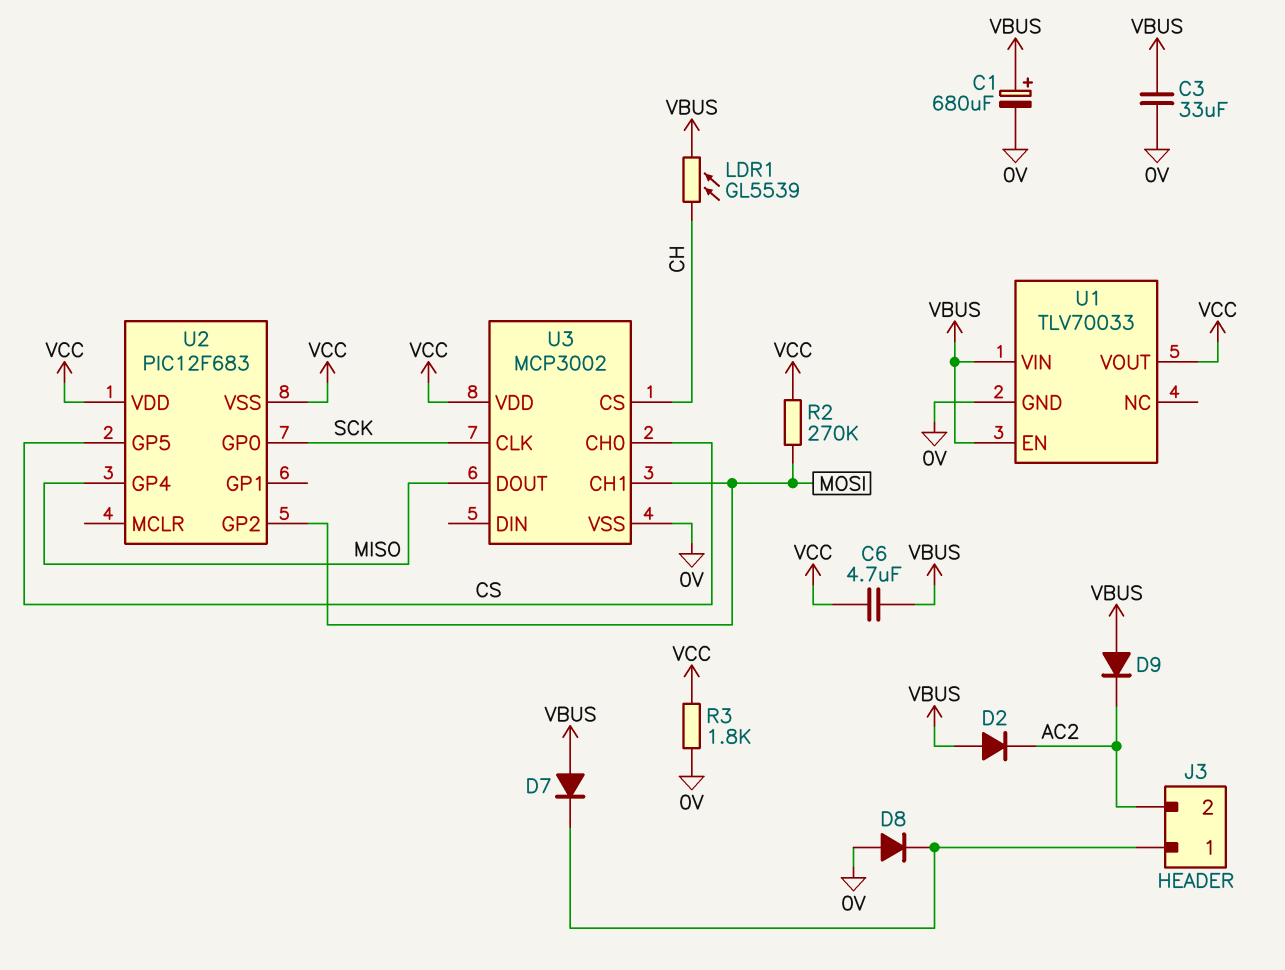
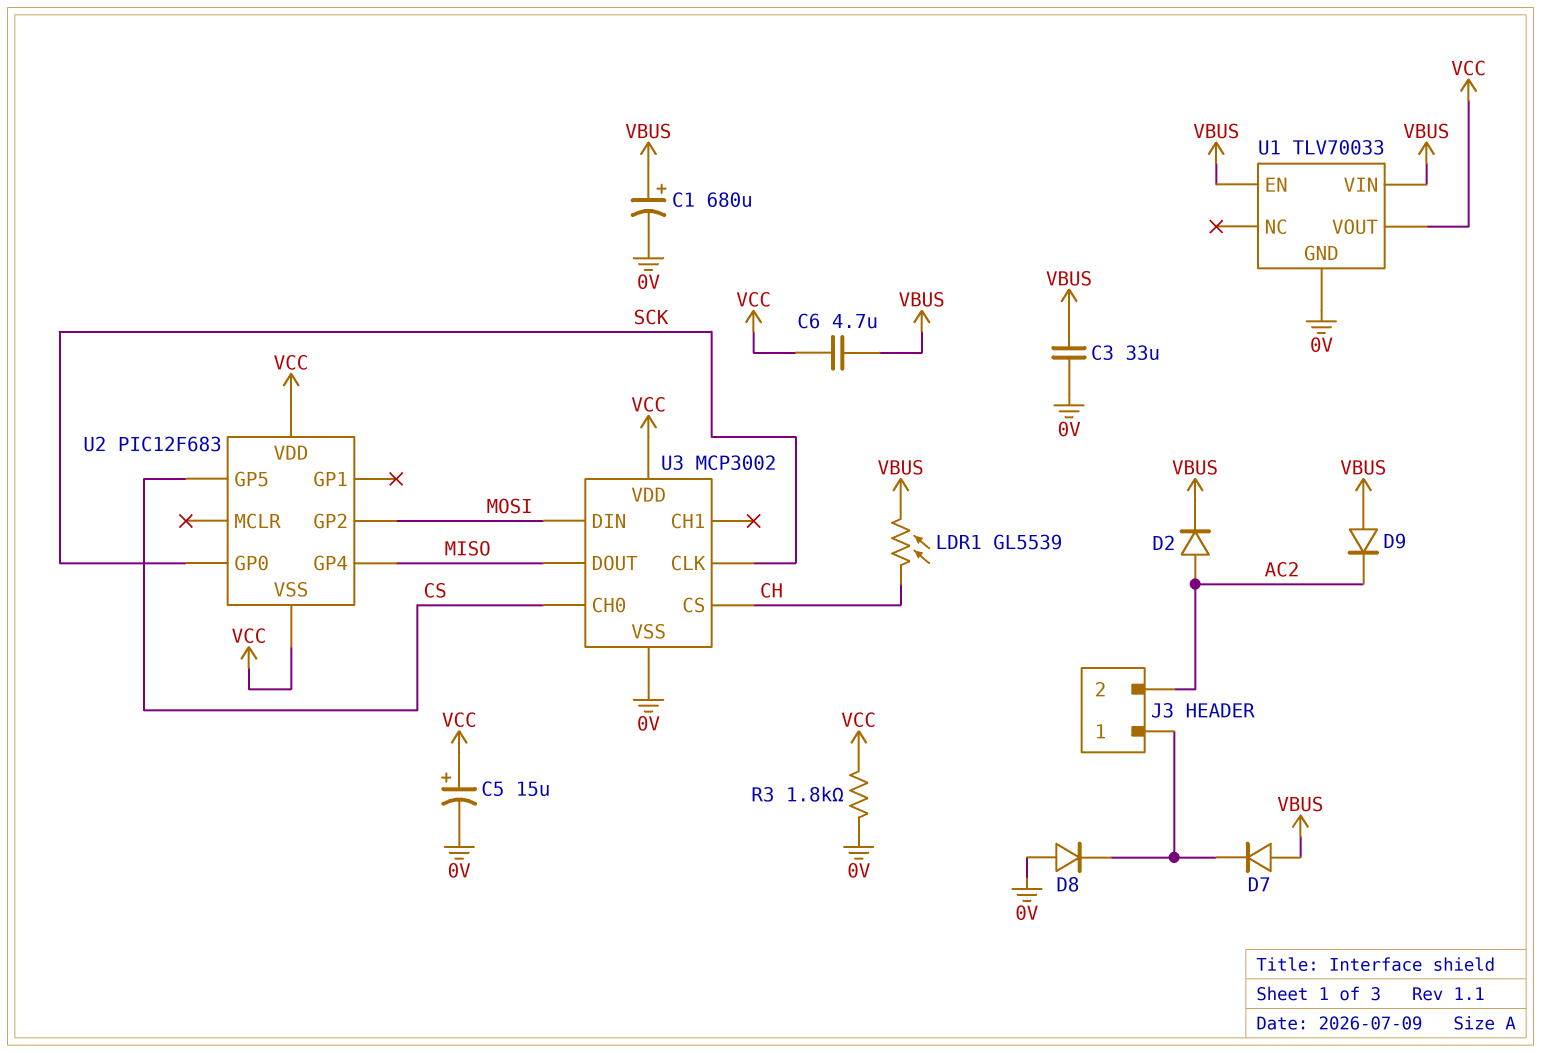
C5: none -> 15uF (plus VCC, minus 0V)
D2: diode (A VBUS, K AC2) -> diode (A AC2, K VBUS)
R2: 270k (MOSI, VCC) -> none
U3 pin CH1: MOSI -> none
U3 pin DIN: none -> MOSI

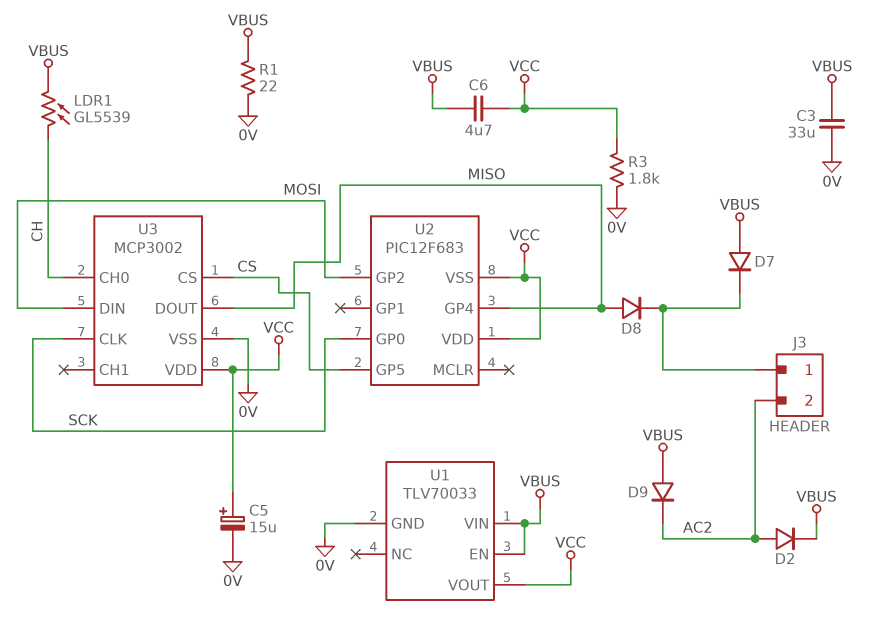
C1: 680uF (plus VBUS, minus 0V) -> none
D8: diode (A 0V, K J3/1) -> diode (A MISO, K J3/1)
R1: none -> 22 (0V, VBUS)
U3 pin CH0: CS -> CH
U3 pin CS: CH -> CS

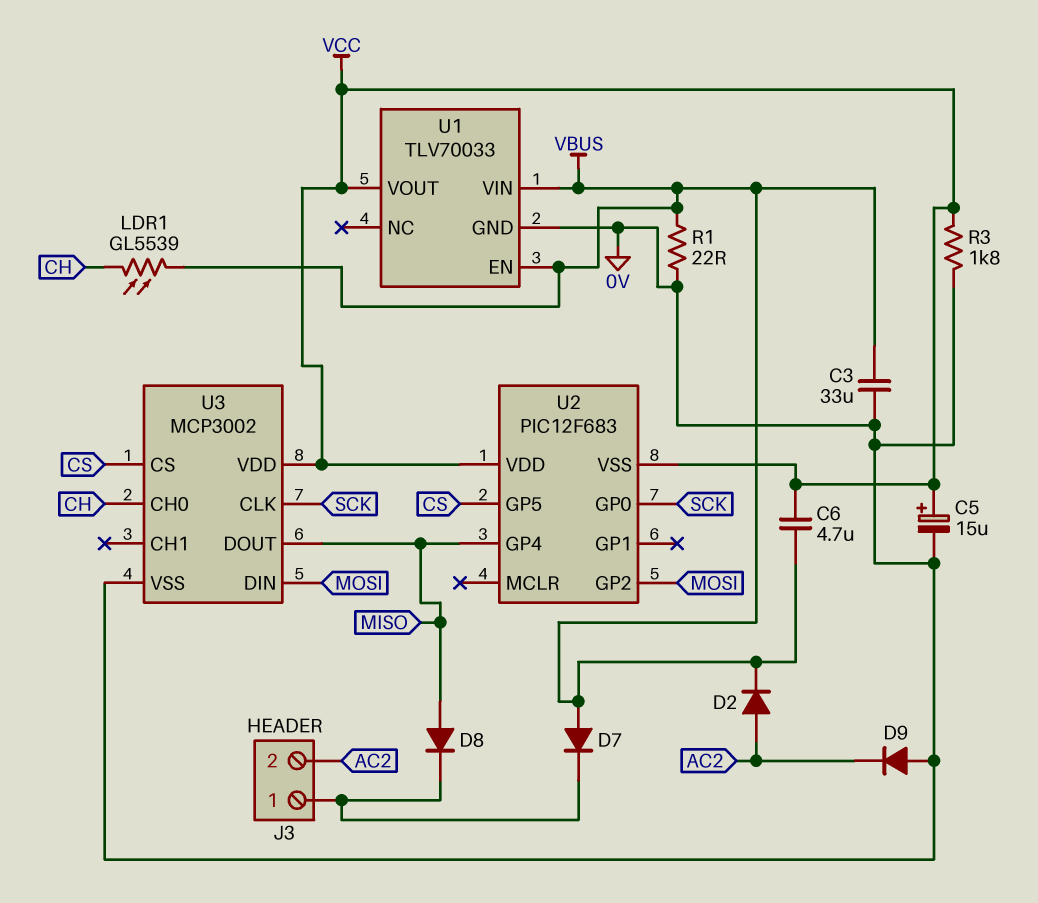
D9: diode (A VBUS, K AC2) -> diode (A 0V, K AC2)

